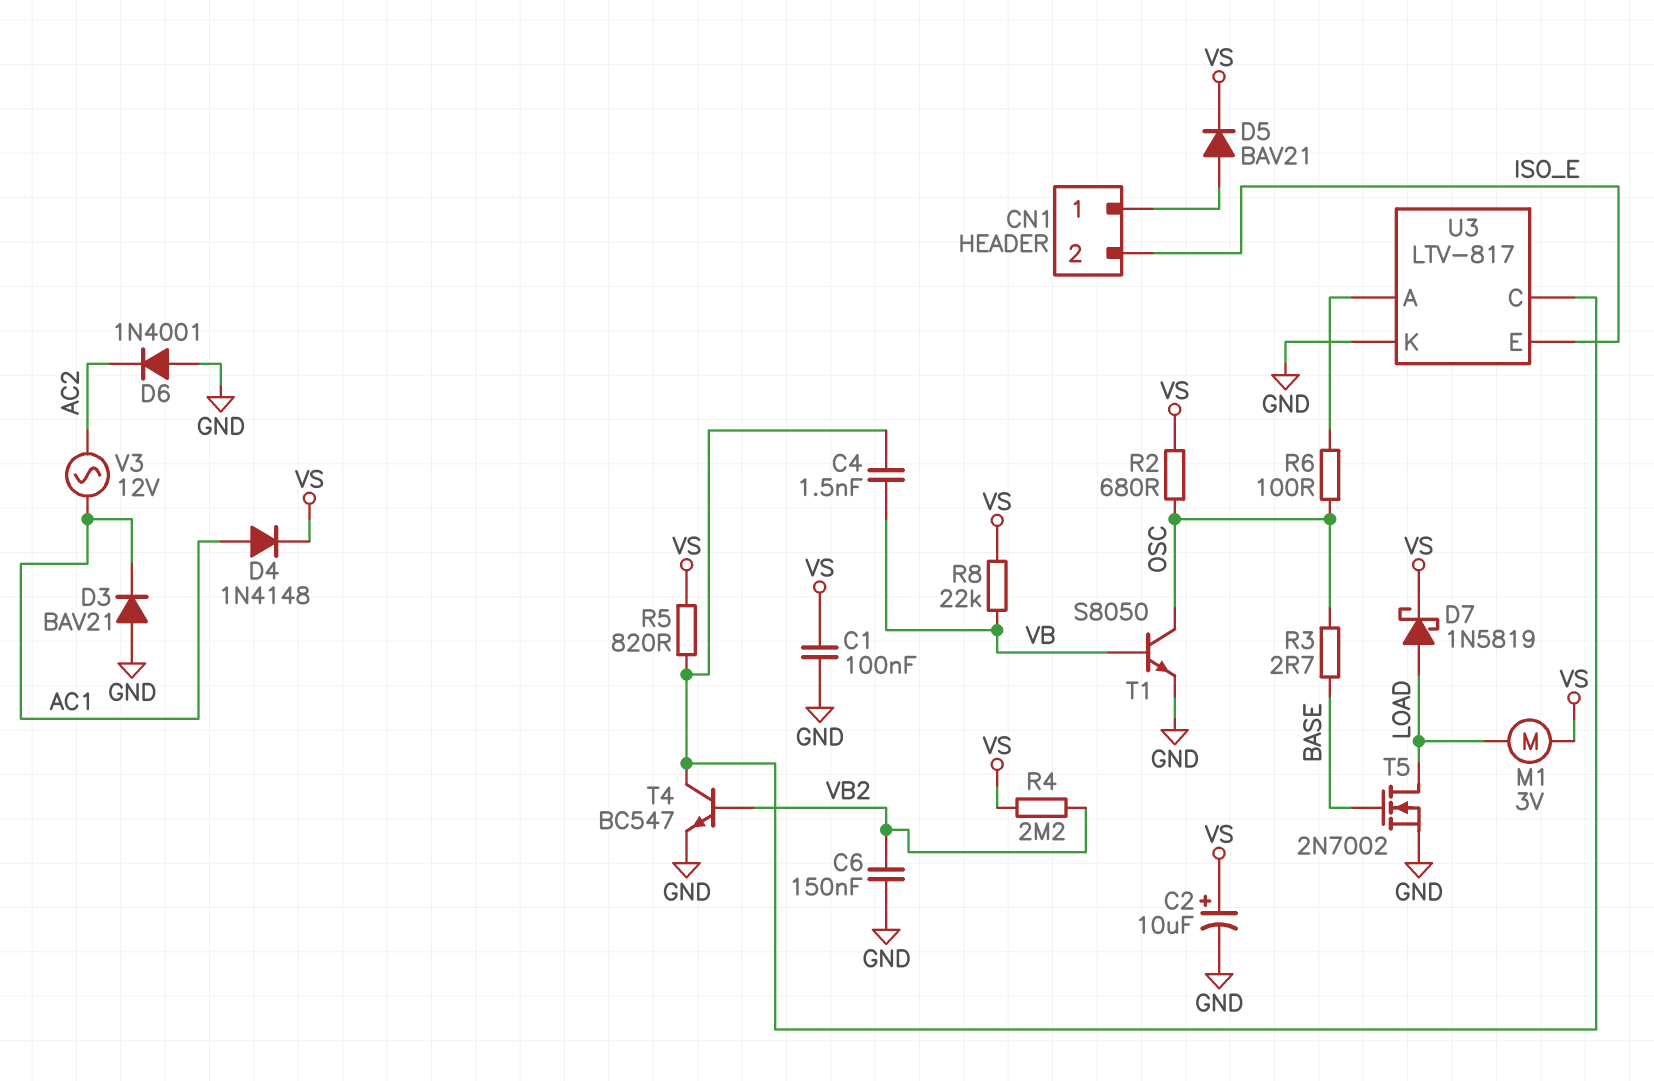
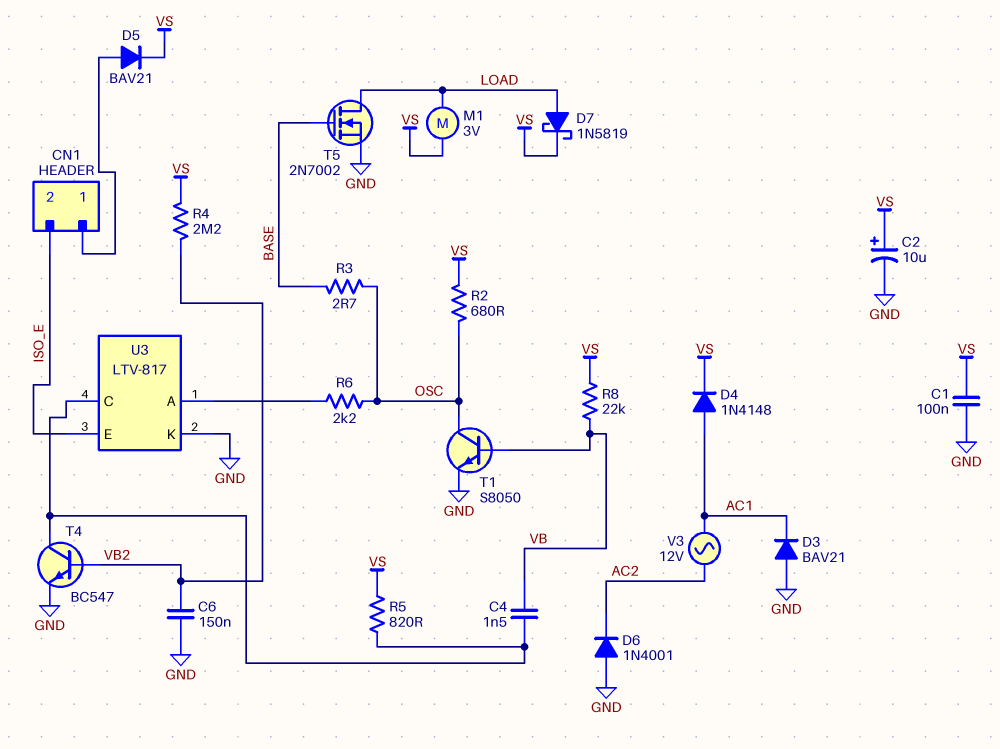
R6: 100 (OSC, U3/A) -> 2.2k (OSC, U3/A)

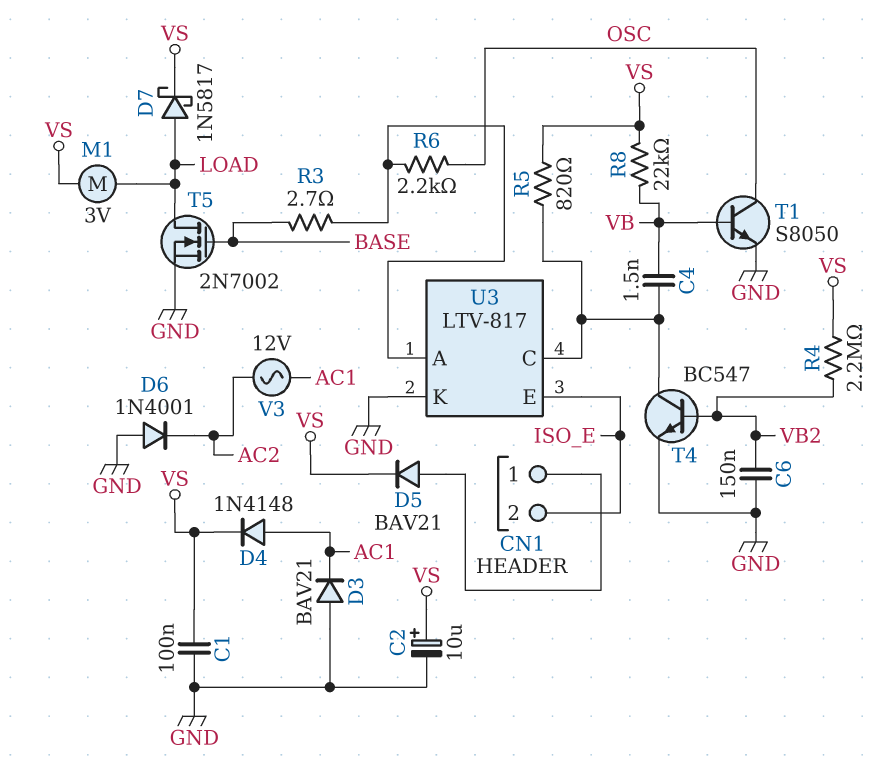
D7: schottky 1N5819 (A LOAD, K VS) -> schottky 1N5817 (A LOAD, K VS)
R2: 680 (OSC, VS) -> none
R3: 2.7 (BASE, OSC) -> 2.7 (BASE, U3/A)

